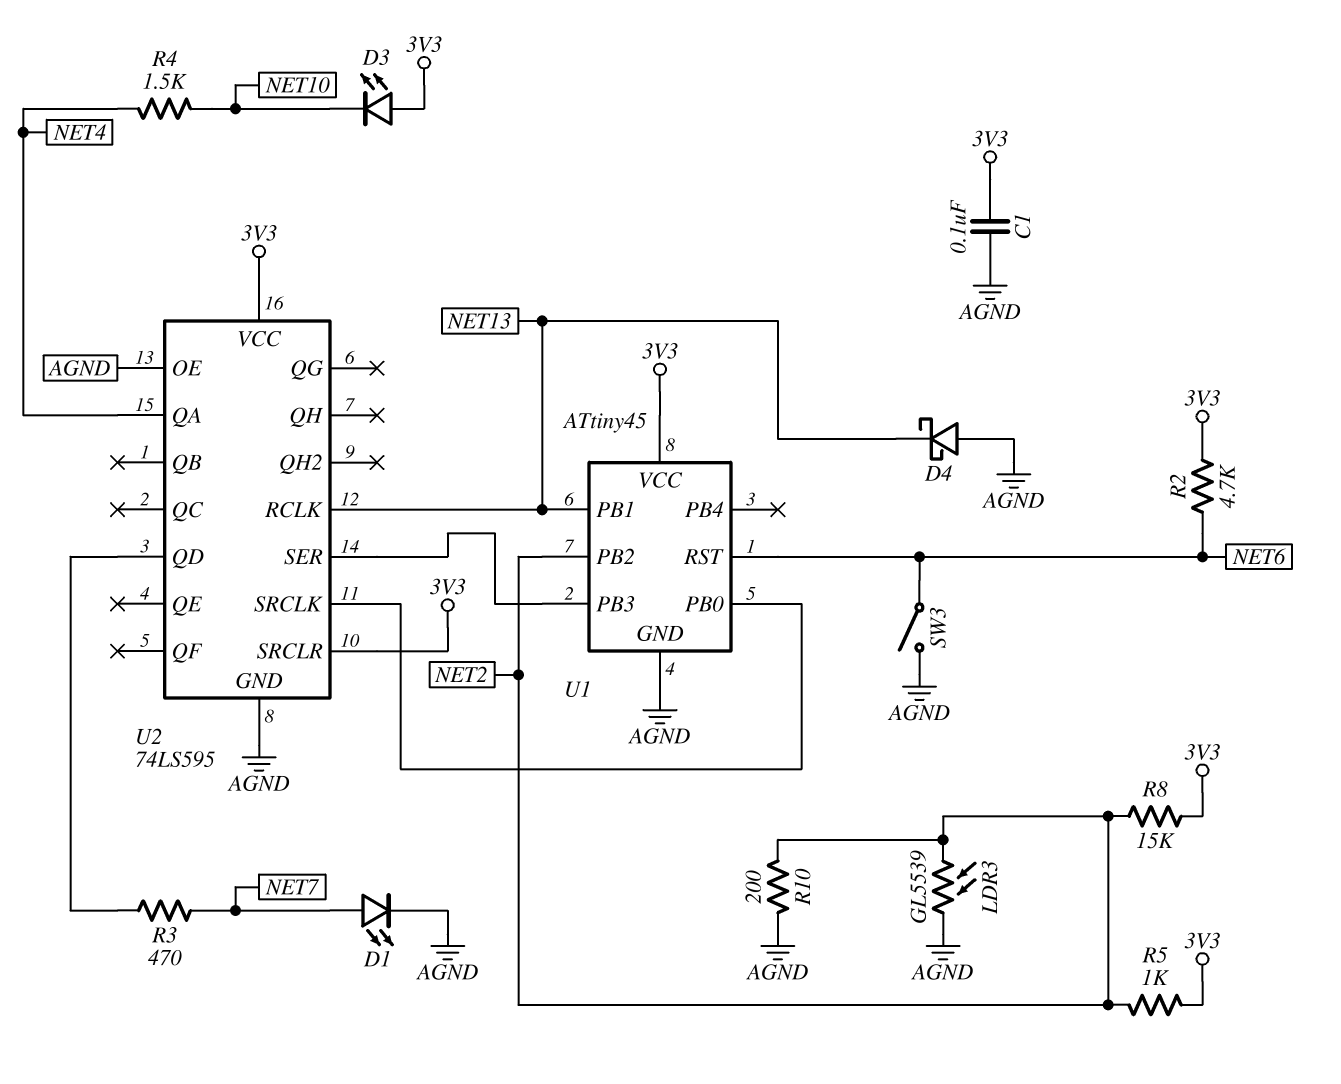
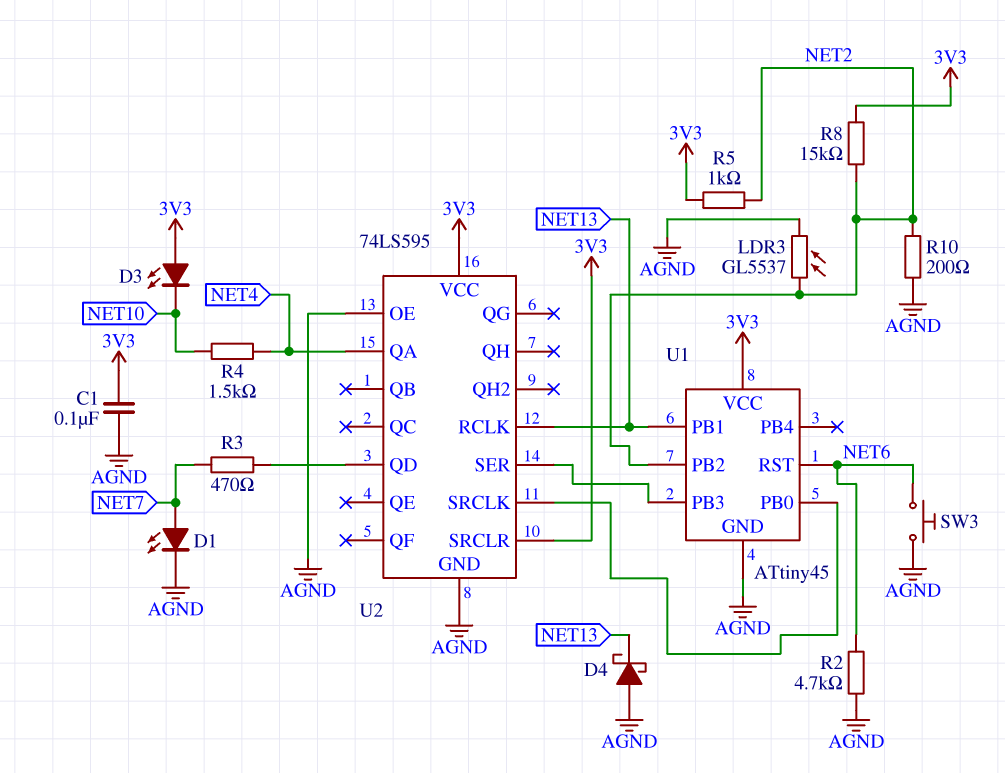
LDR3: GL5539 (AGND, NET2) -> GL5537 (AGND, NET2)
R2: 4.7k (3V3, NET6) -> 4.7k (AGND, NET6)
SW3: switch (AGND, NET6) -> button (AGND, NET6)

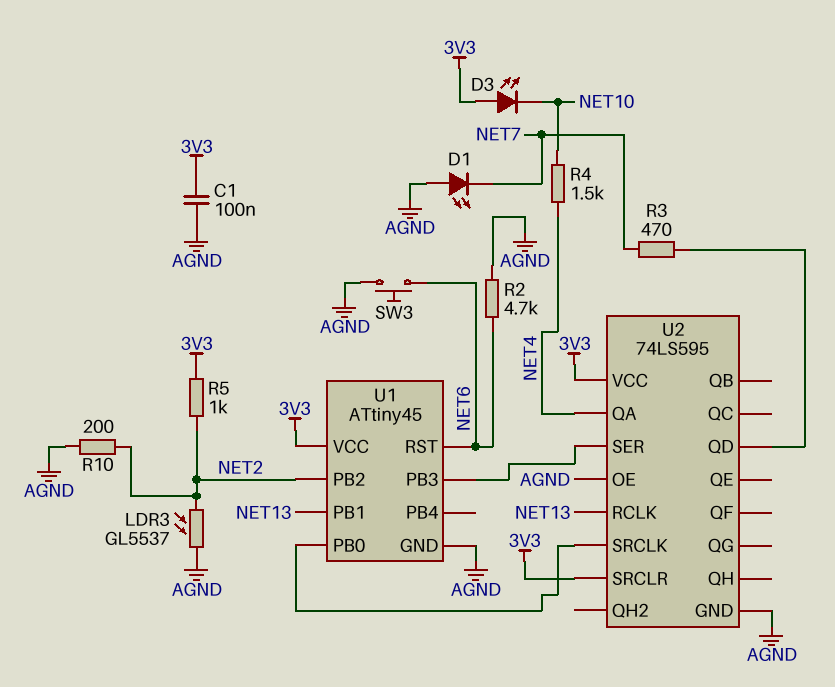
D1: LED (A NET7, K AGND) -> LED (A AGND, K NET7)
D4: schottky (A AGND, K NET13) -> none
R8: 15k (3V3, NET2) -> none

